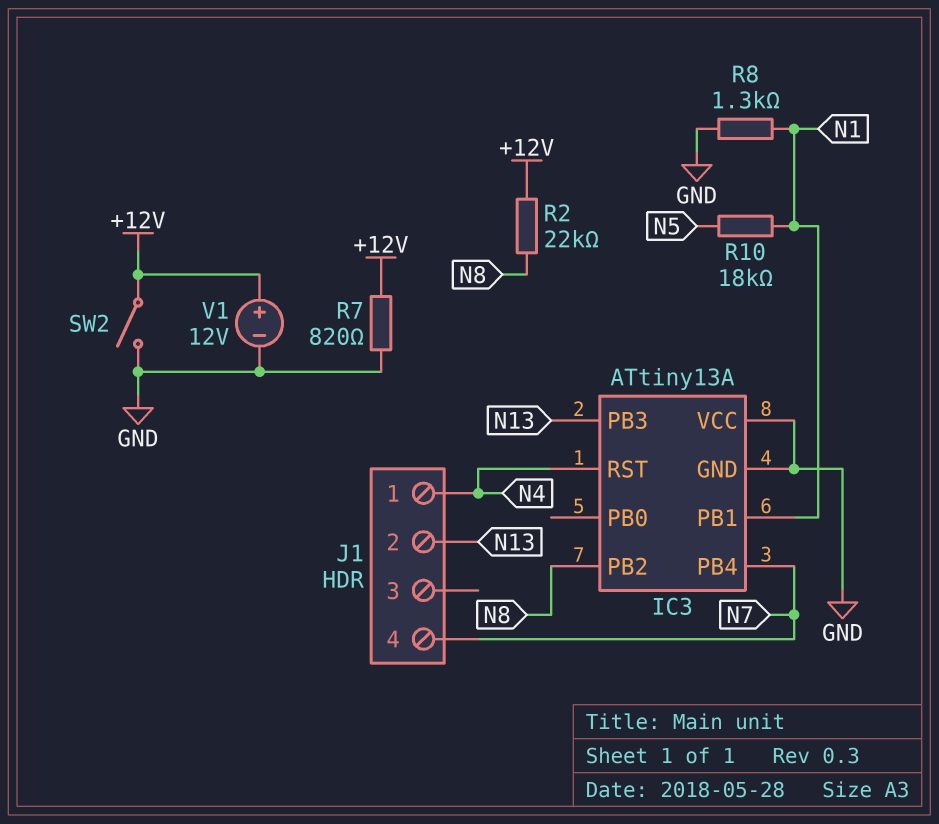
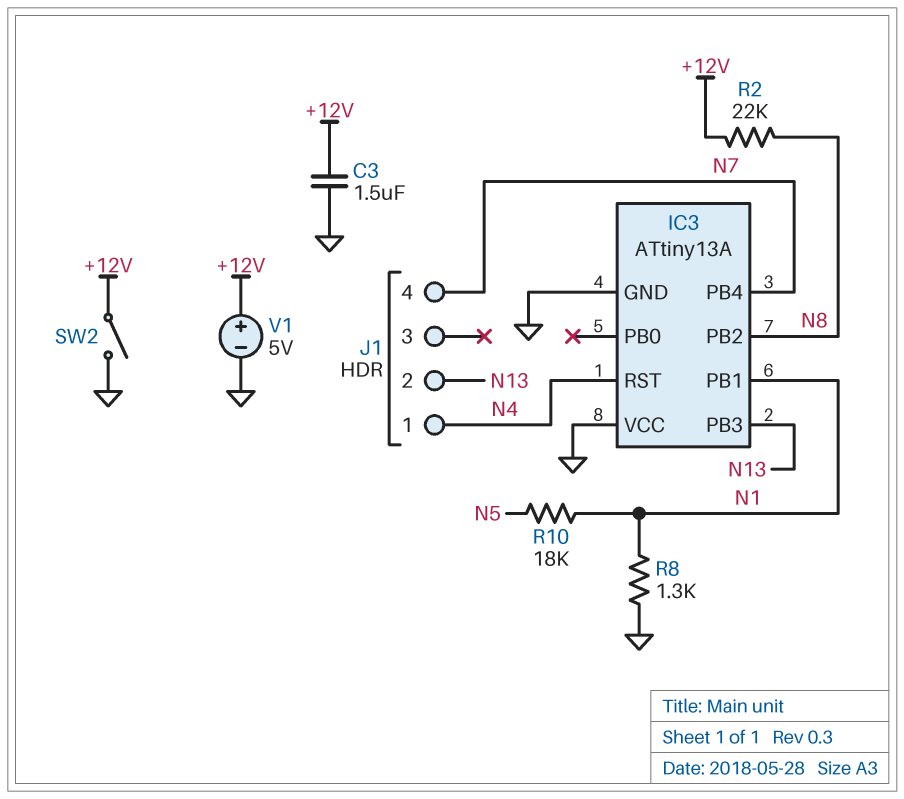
C3: none -> 1.5uF (+12V, GND)
R7: 820 (+12V, GND) -> none
V1: 12V (plus +12V, minus GND) -> 5V (plus +12V, minus GND)

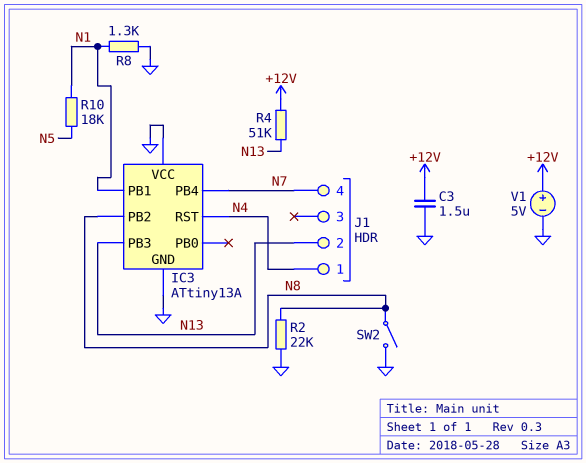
R2: 22k (+12V, N8) -> 22k (GND, N8)
R4: none -> 51k (+12V, N13)
SW2: switch (+12V, GND) -> switch (GND, N8)

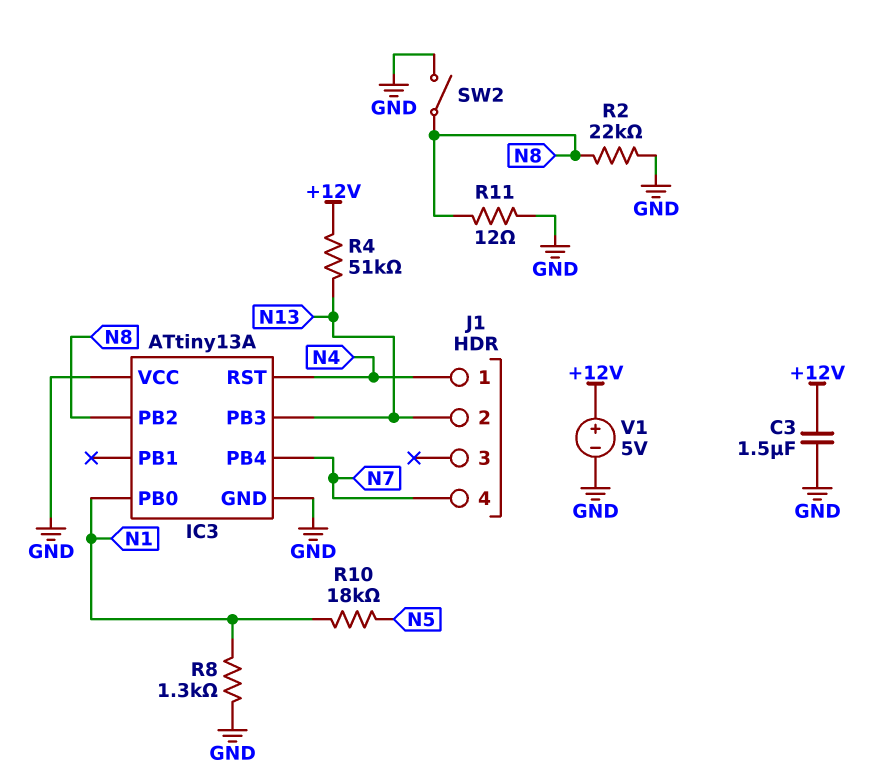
IC3 pin PB0: none -> N1
IC3 pin PB1: N1 -> none
R11: none -> 12 (GND, N8)

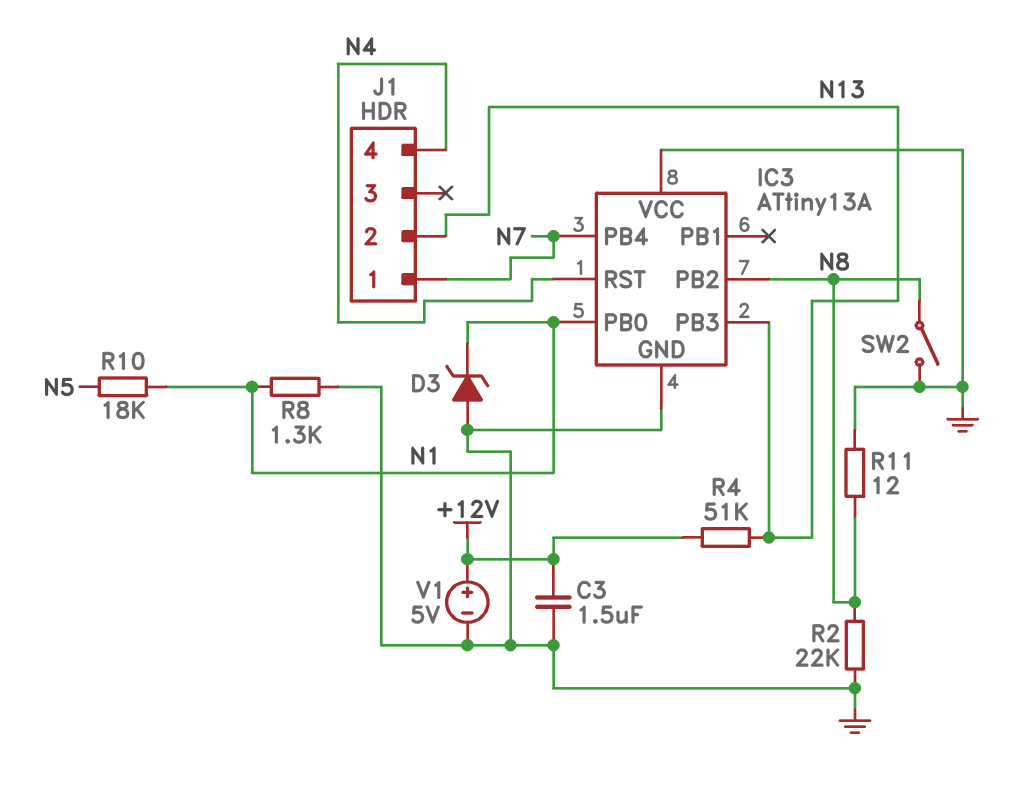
D3: none -> zener (A GND, K N1)
J1 pin 1: N4 -> N7
J1 pin 4: N7 -> N4

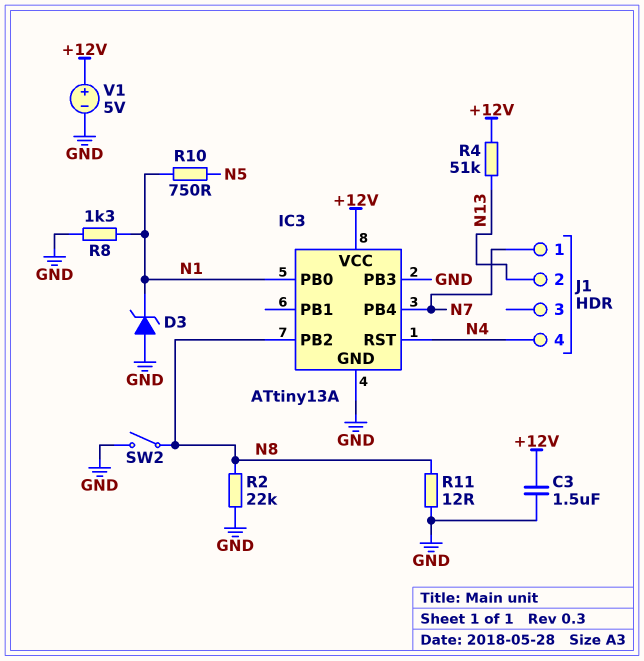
IC3 pin PB3: N13 -> GND
IC3 pin VCC: GND -> +12V
R10: 18k (N1, N5) -> 750 (N1, N5)

